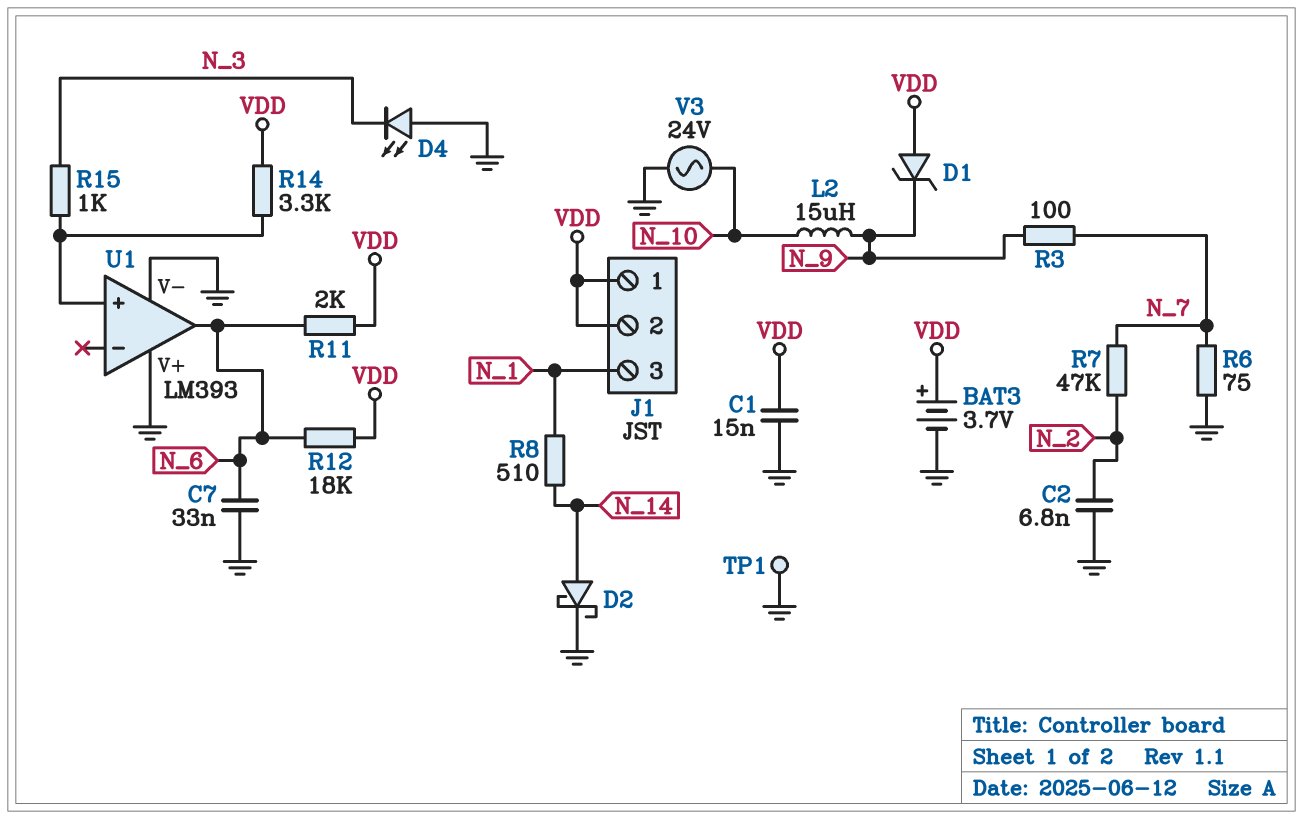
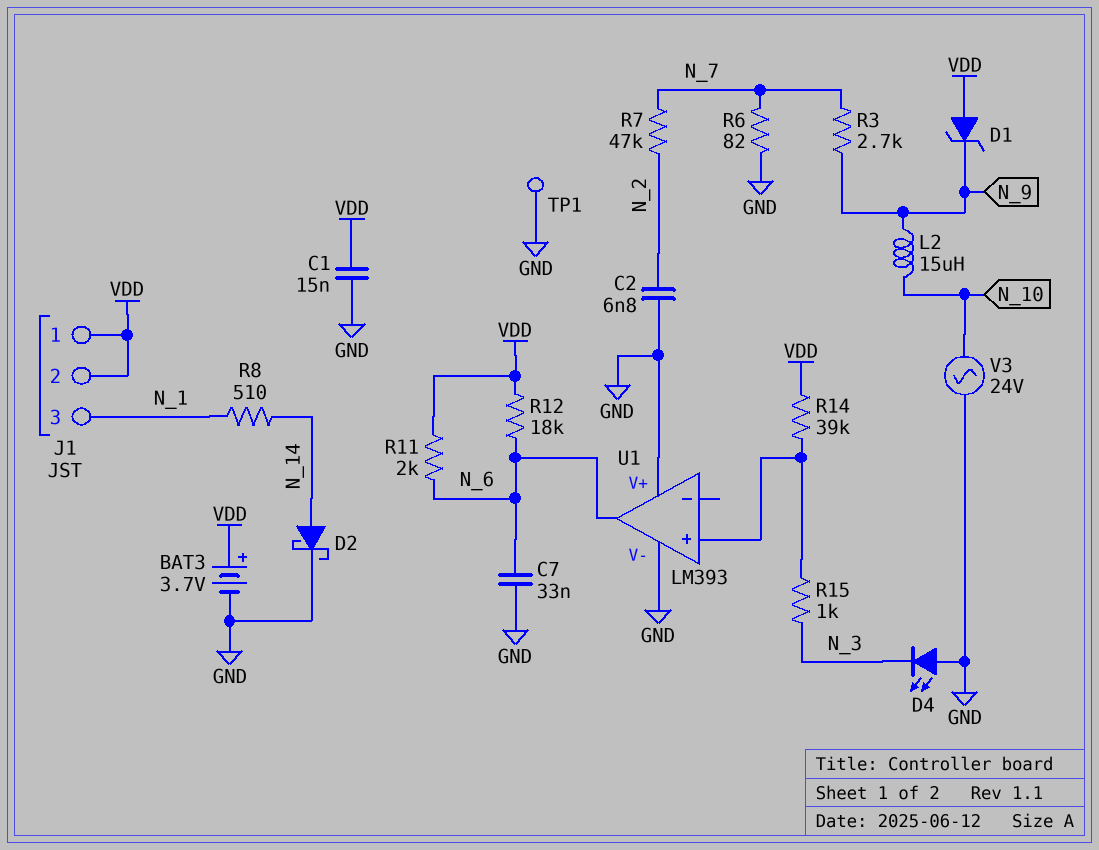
R3: 100 (N_7, N_9) -> 2.7k (N_7, N_9)
R6: 75 (GND, N_7) -> 82 (GND, N_7)
R14: 3.3k (U1/in+, VDD) -> 39k (U1/in+, VDD)

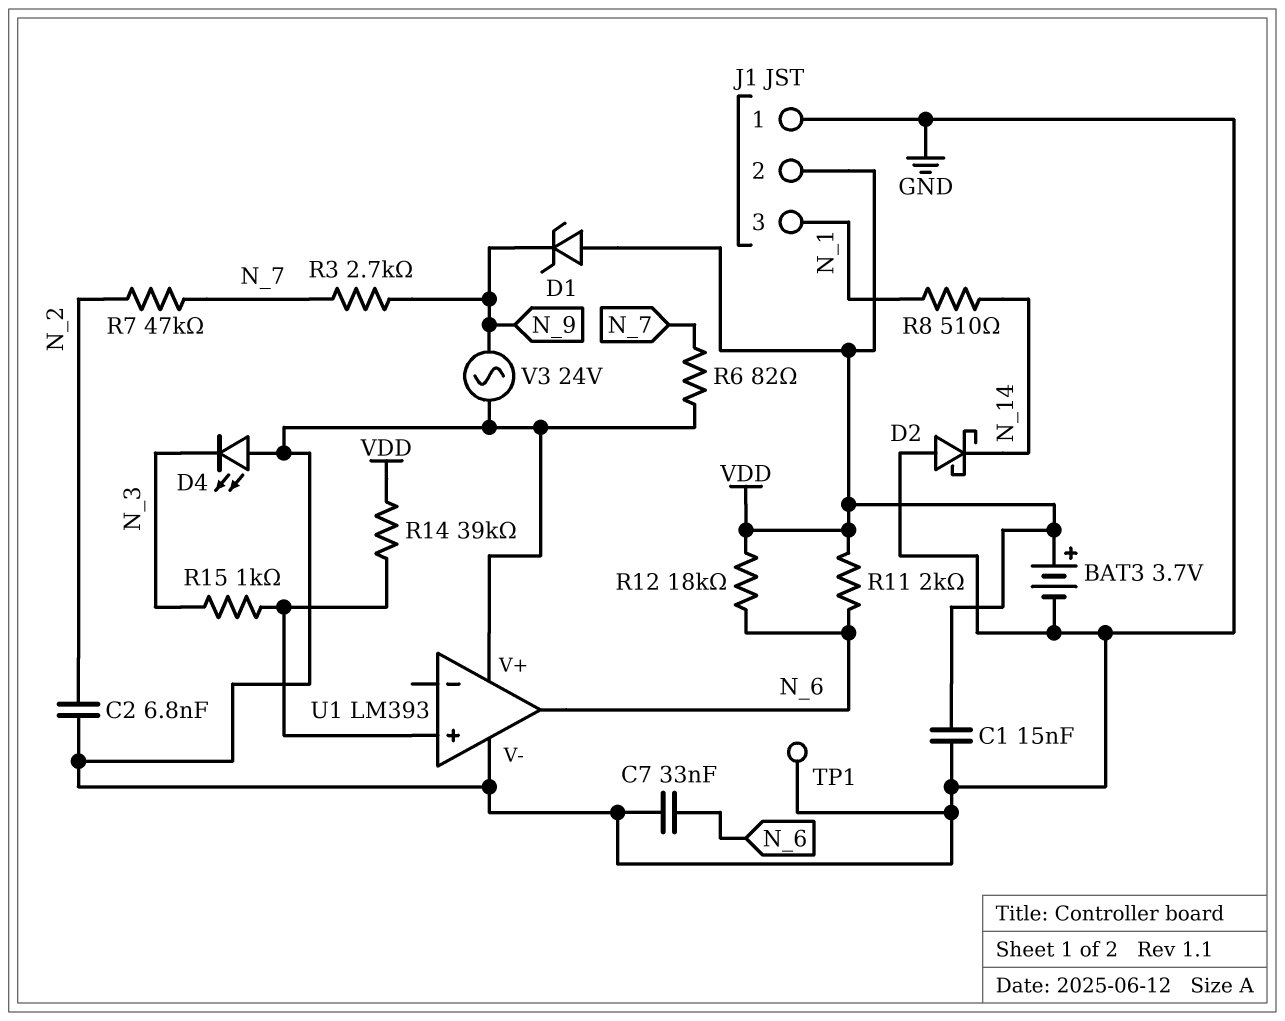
D2: schottky (A N_14, K GND) -> schottky (A GND, K N_14)
J1 pin 1: VDD -> GND
L2: 15uH (N_9, N_10) -> none
V3: AC 24V (GND, N_10) -> AC 24V (GND, N_9)

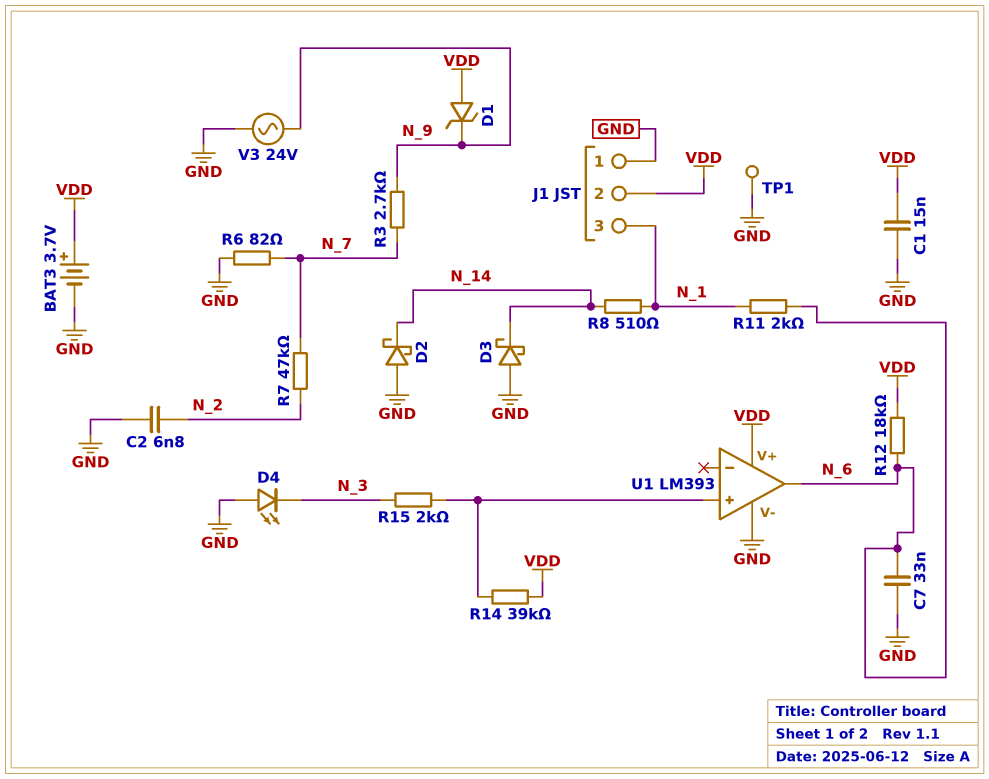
D3: none -> schottky (A GND, K N_14)
R11: 2k (N_6, VDD) -> 2k (N_1, N_6)
R15: 1k (N_3, U1/in+) -> 2k (N_3, U1/in+)
U1 pin V+: GND -> VDD

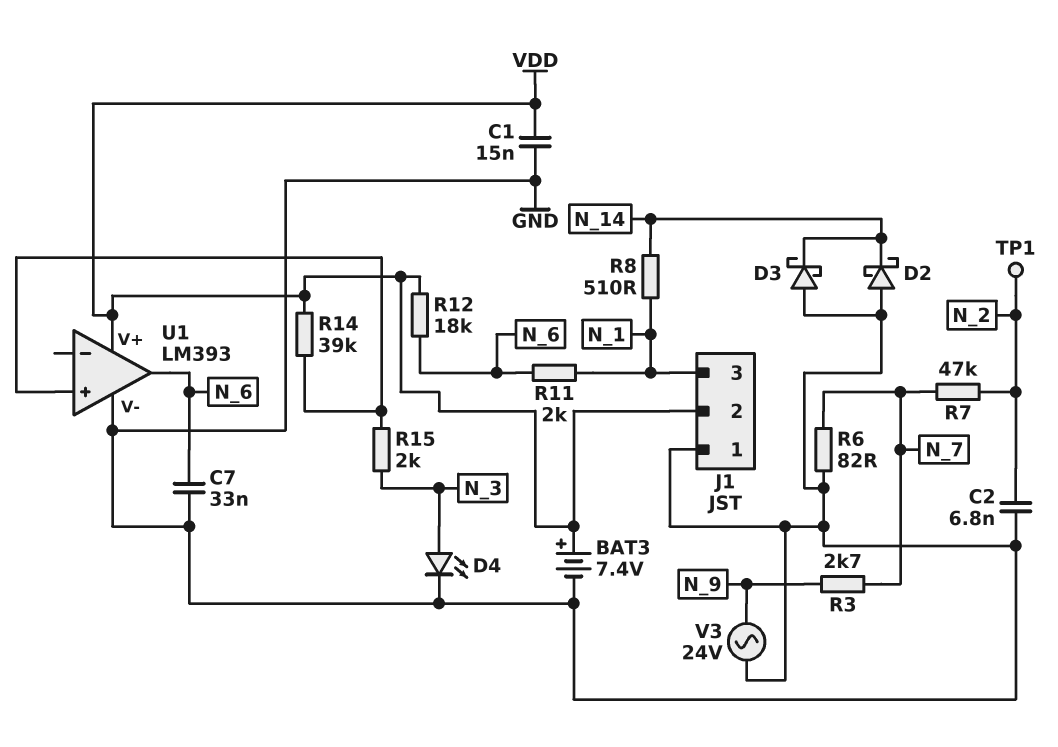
BAT3: 3.7V (plus VDD, minus GND) -> 7.4V (plus VDD, minus GND)
D1: zener (A VDD, K N_9) -> none
D4: LED (A GND, K N_3) -> LED (A N_3, K GND)
TP1: test point (GND) -> test point (N_2)

